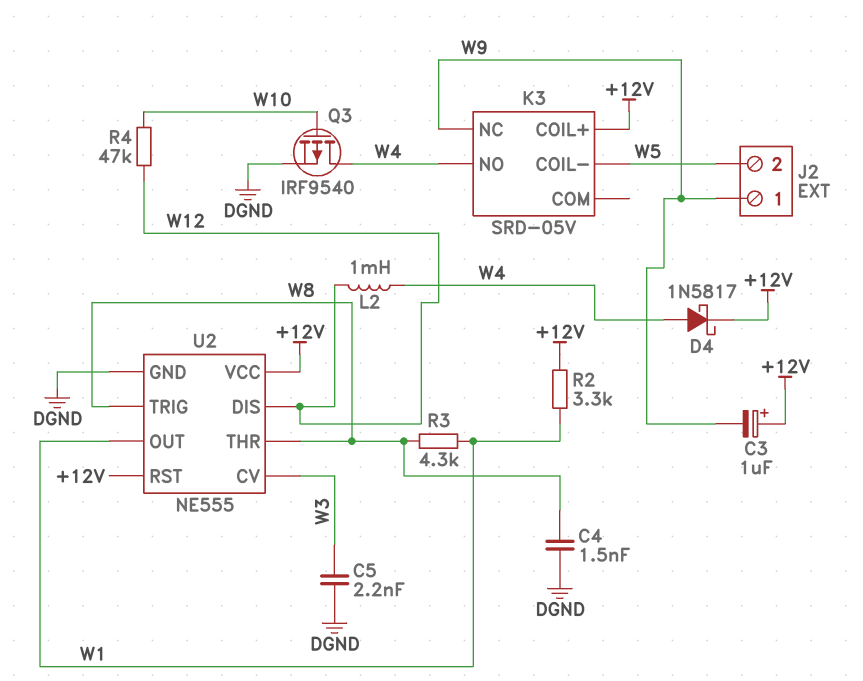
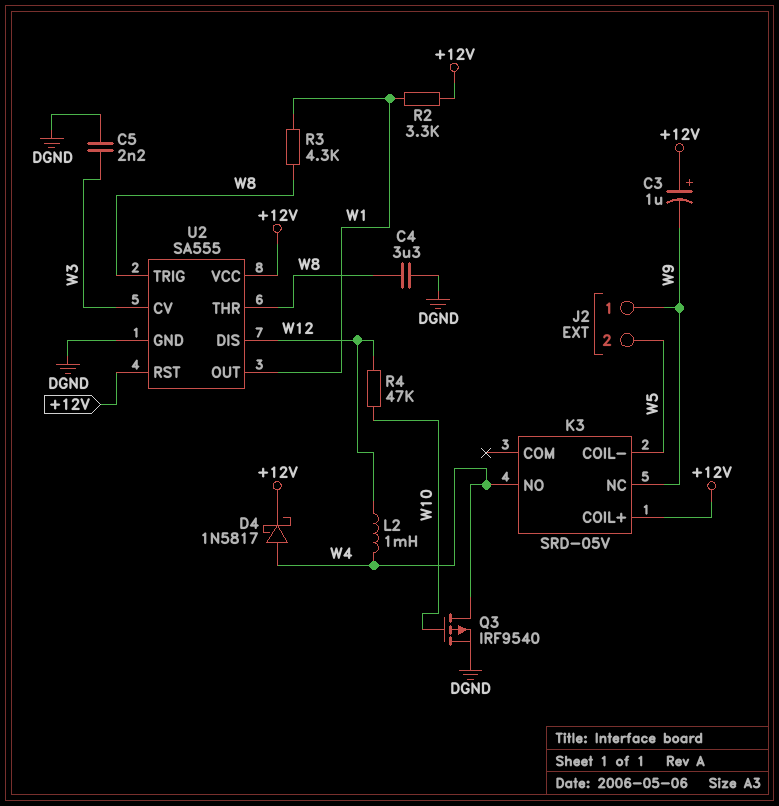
C4: 1.5nF (DGND, W8) -> 3.3uF (DGND, W8)
U2: NE555 -> SA555

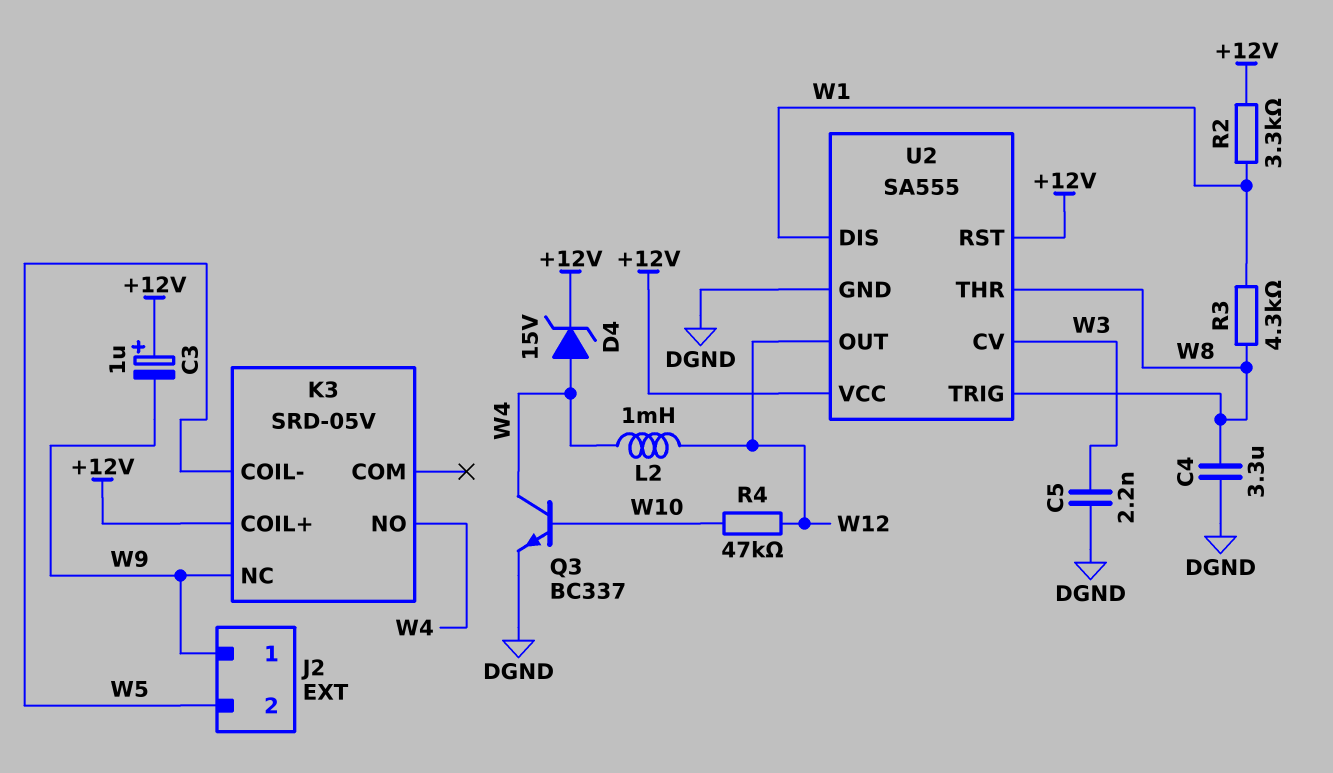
D4: schottky 1N5817 (A W4, K +12V) -> zener 15V (A W4, K +12V)
Q3: PMOS IRF9540 (G W10, D W4, S DGND) -> NPN BC337 (B W10, C W4, E DGND)
U2 pin DIS: W12 -> W1
U2 pin OUT: W1 -> W12

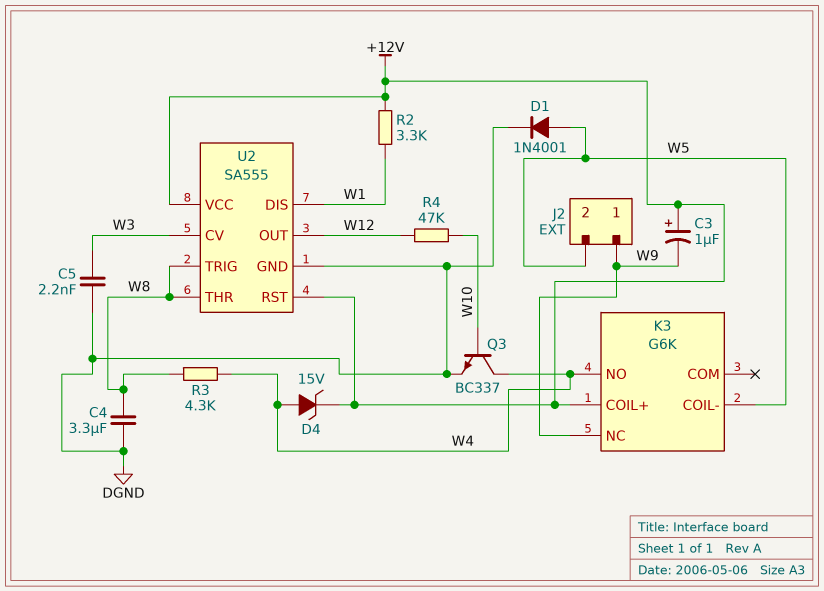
D1: none -> diode 1N4001 (A W5, K DGND)
K3: SRD-05V -> G6K
L2: 1mH (W4, W12) -> none
R3: 4.3k (W1, W8) -> 4.3k (W4, W8)

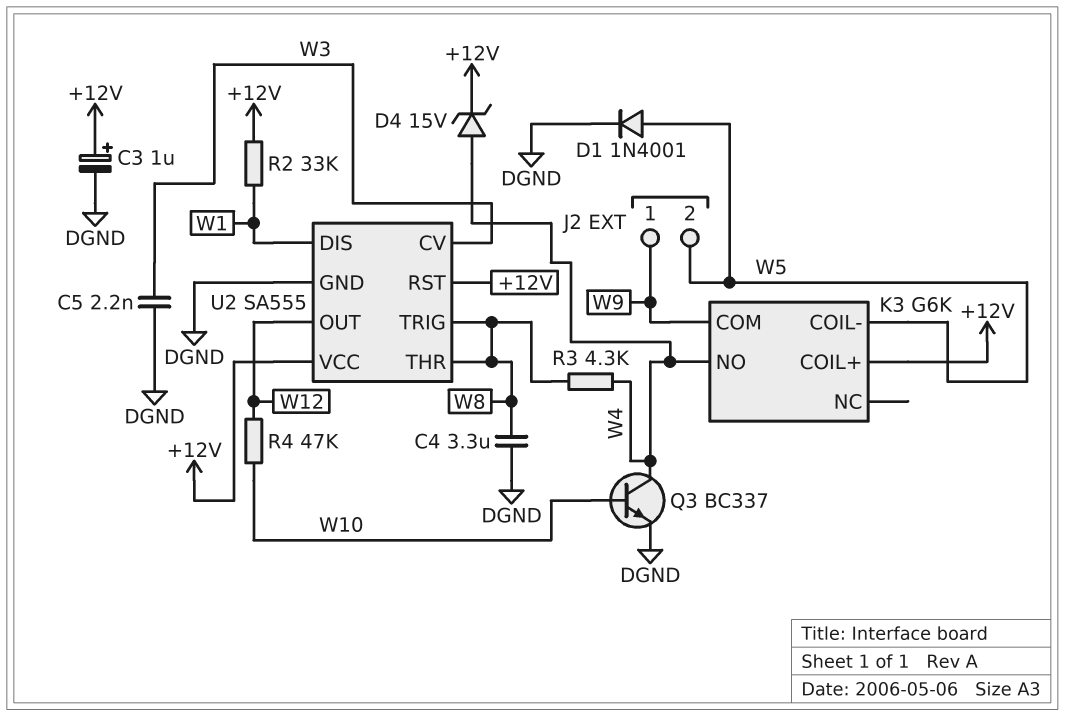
C3: 1uF (plus +12V, minus W9) -> 1uF (plus +12V, minus DGND)
K3 pin COM: none -> W9
K3 pin NC: W9 -> none
R2: 3.3k (+12V, W1) -> 33k (+12V, W1)

